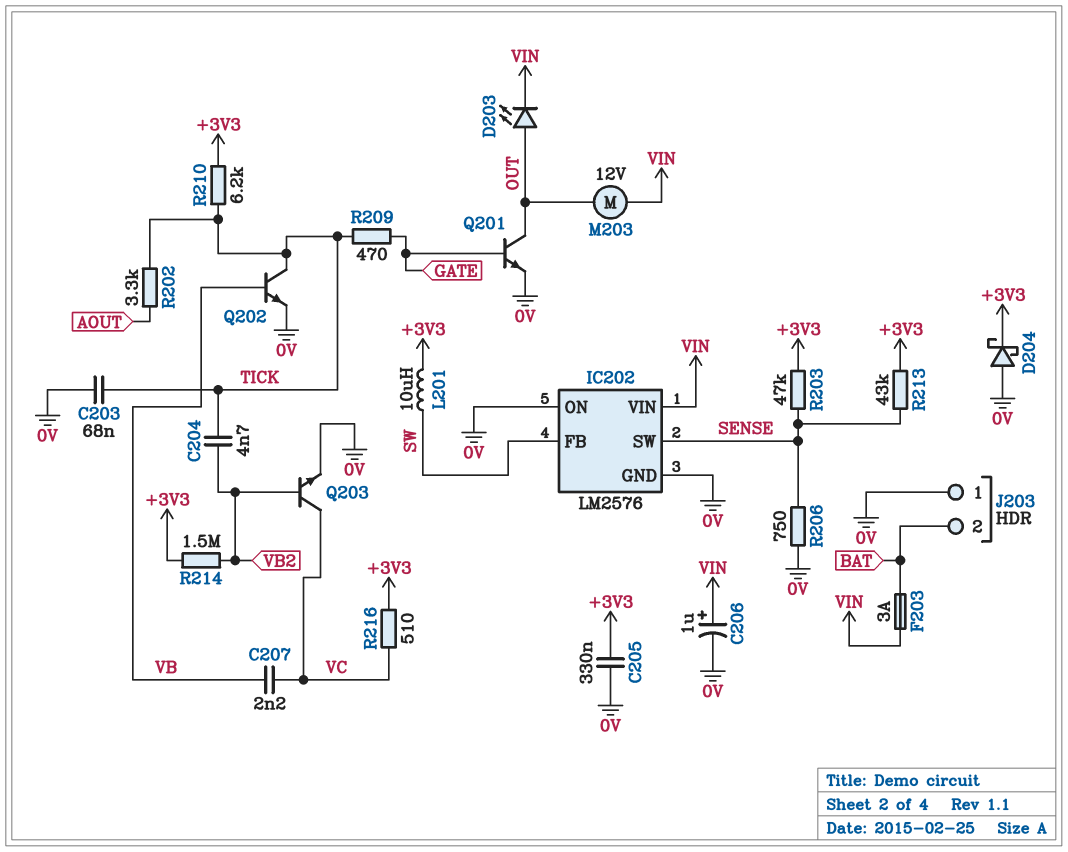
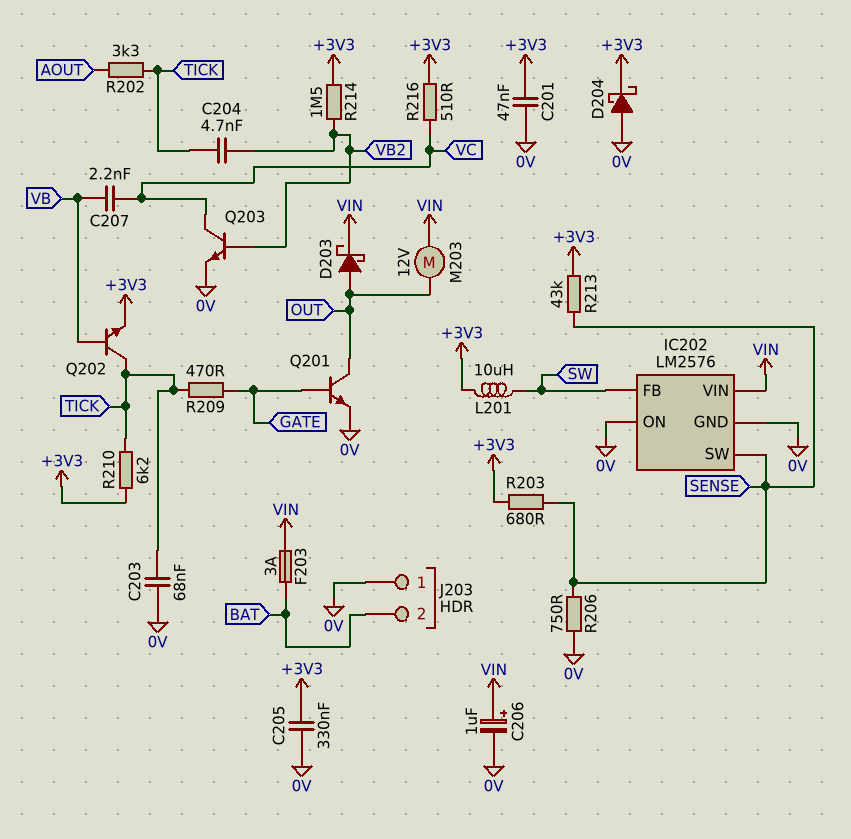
C201: none -> 47nF (+3V3, 0V)
D203: LED (A OUT, K VIN) -> schottky (A OUT, K VIN)
Q202: NPN (B VB, C TICK, E 0V) -> NPN (B VB, C TICK, E +3V3)
R203: 47k (+3V3, SENSE) -> 680 (+3V3, SENSE)

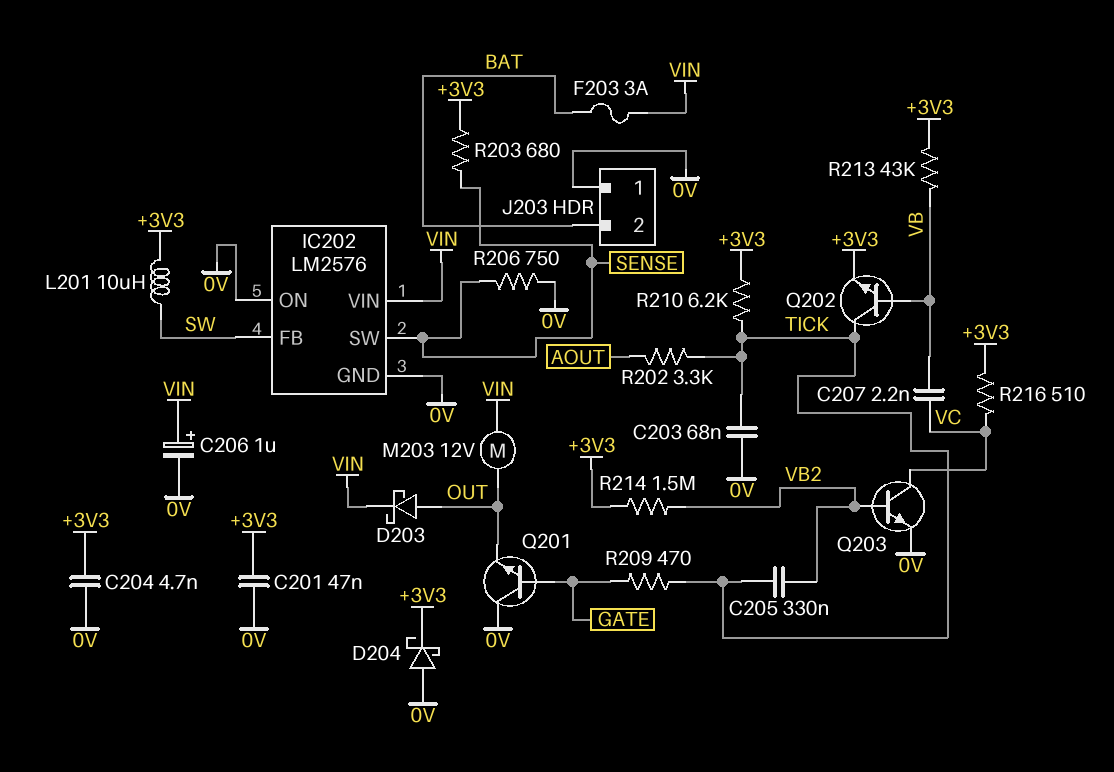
C204: 4.7nF (TICK, VB2) -> 4.7nF (+3V3, 0V)
C205: 330nF (+3V3, 0V) -> 330nF (TICK, VB2)
Q201: NPN (B GATE, C OUT, E 0V) -> NPN (B GATE, C 0V, E OUT)
R213: 43k (+3V3, SENSE) -> 43k (+3V3, VB)

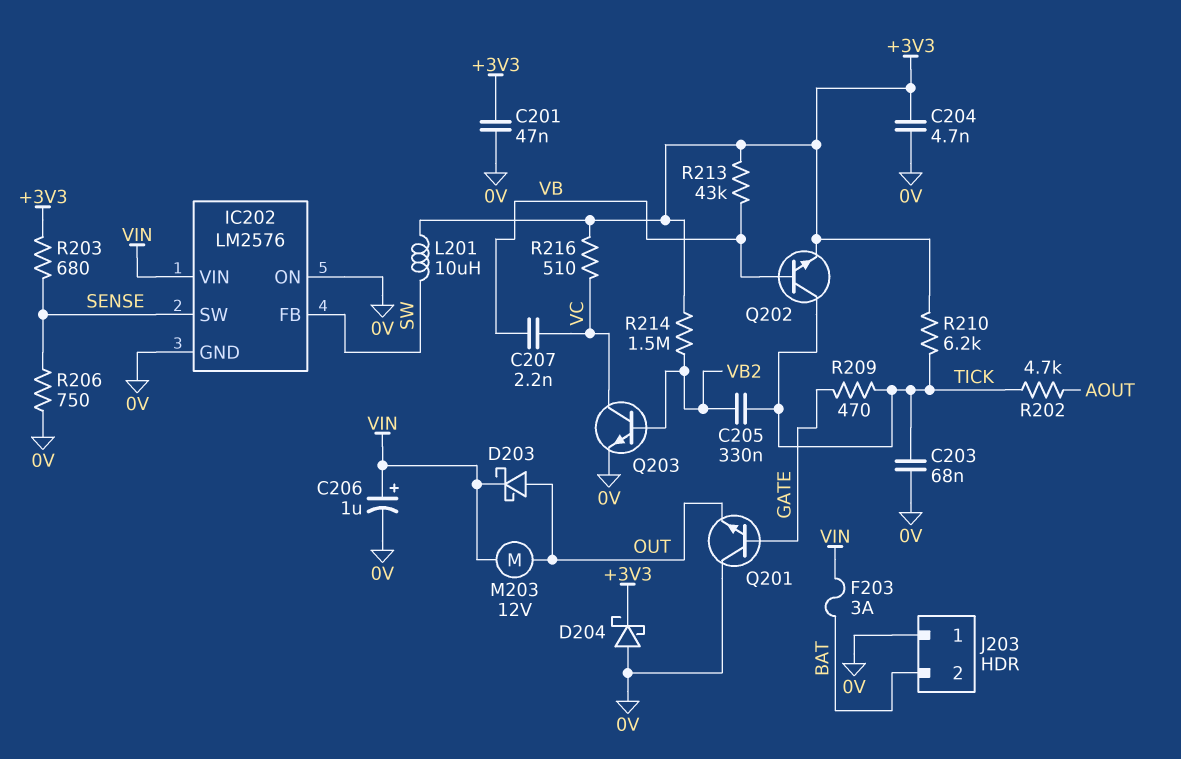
R202: 3.3k (AOUT, TICK) -> 4.7k (AOUT, TICK)

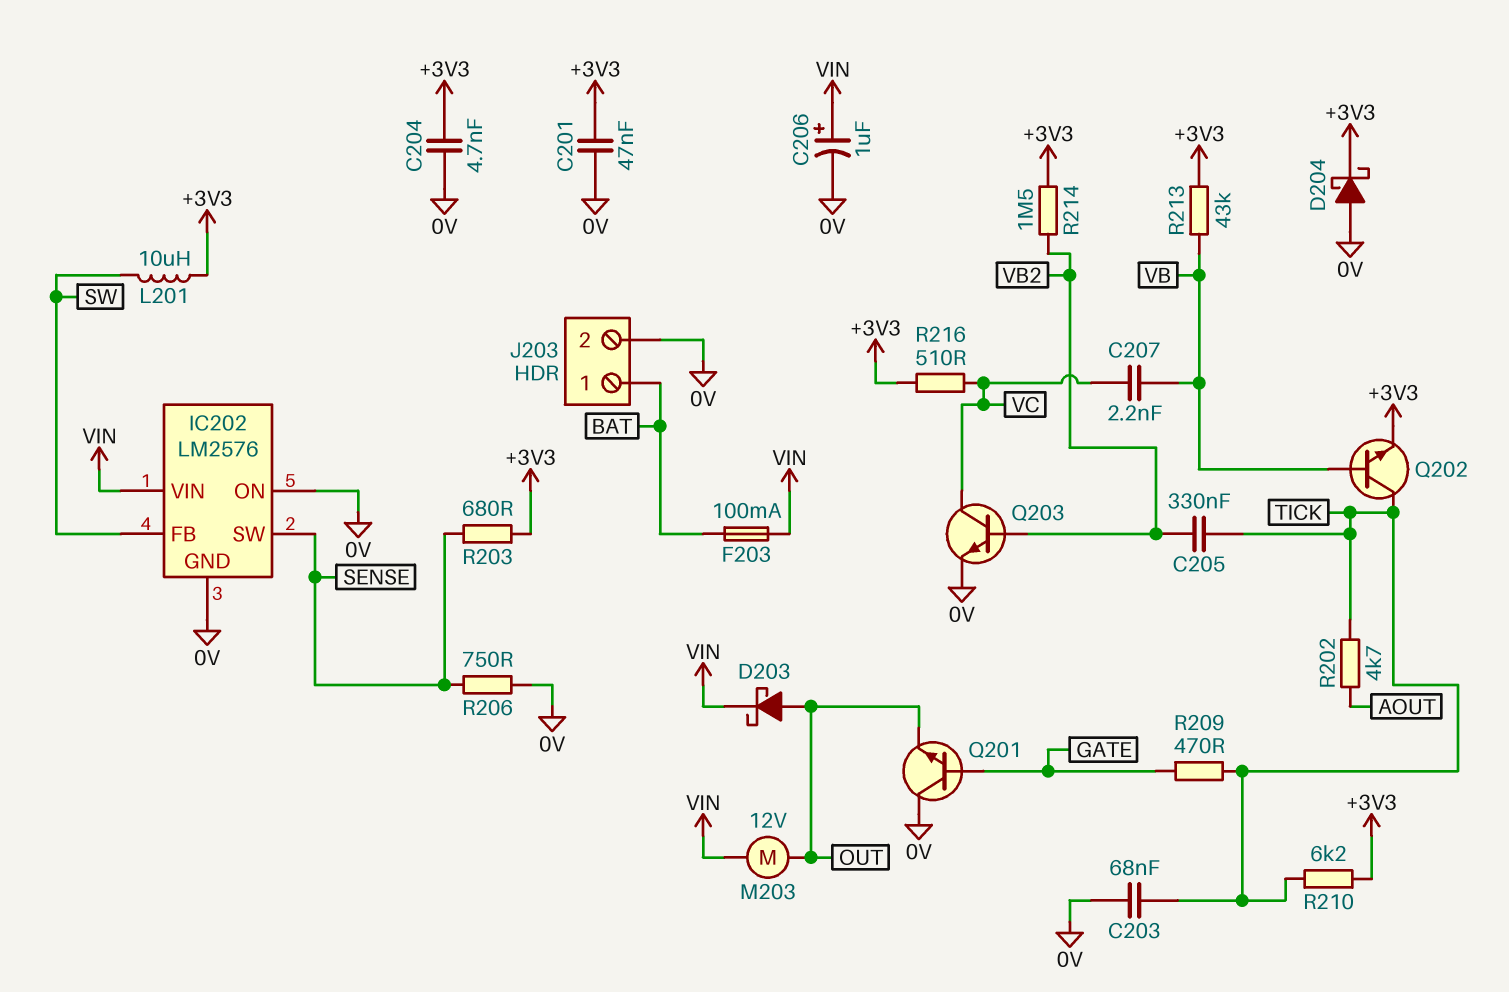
F203: 3A (BAT, VIN) -> 100mA (BAT, VIN)
J203 pin 1: 0V -> BAT
J203 pin 2: BAT -> 0V

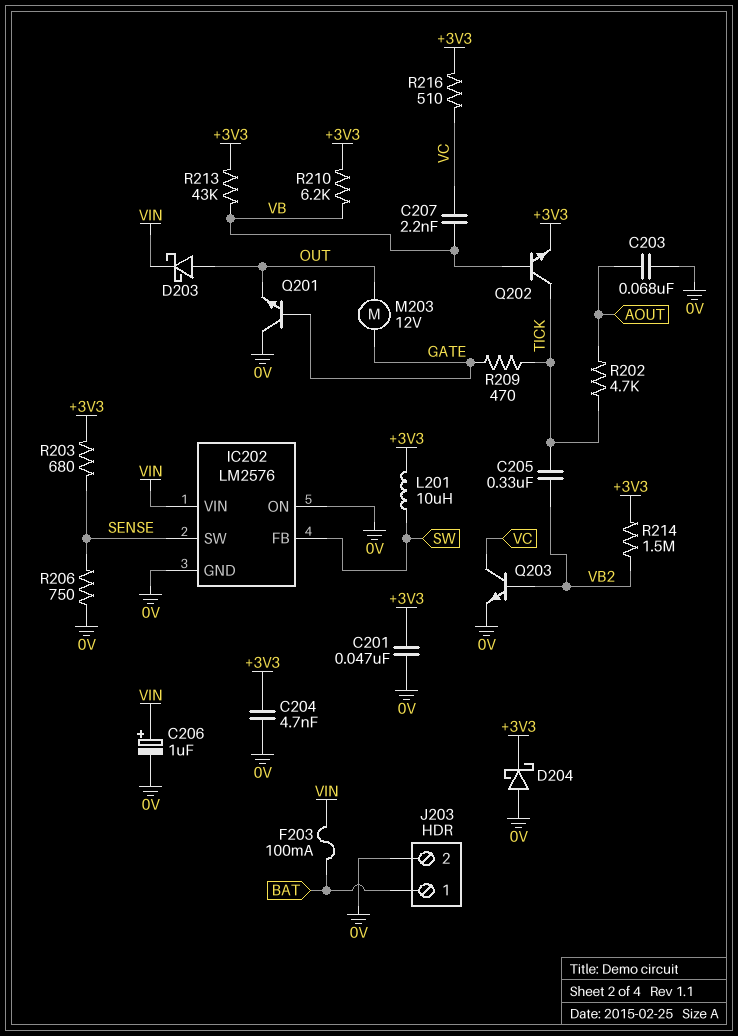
C203: 68nF (0V, TICK) -> 68nF (0V, AOUT)
M203: motor 12V (OUT, VIN) -> motor 12V (GATE, OUT)
R210: 6.2k (+3V3, TICK) -> 6.2k (+3V3, VB)

